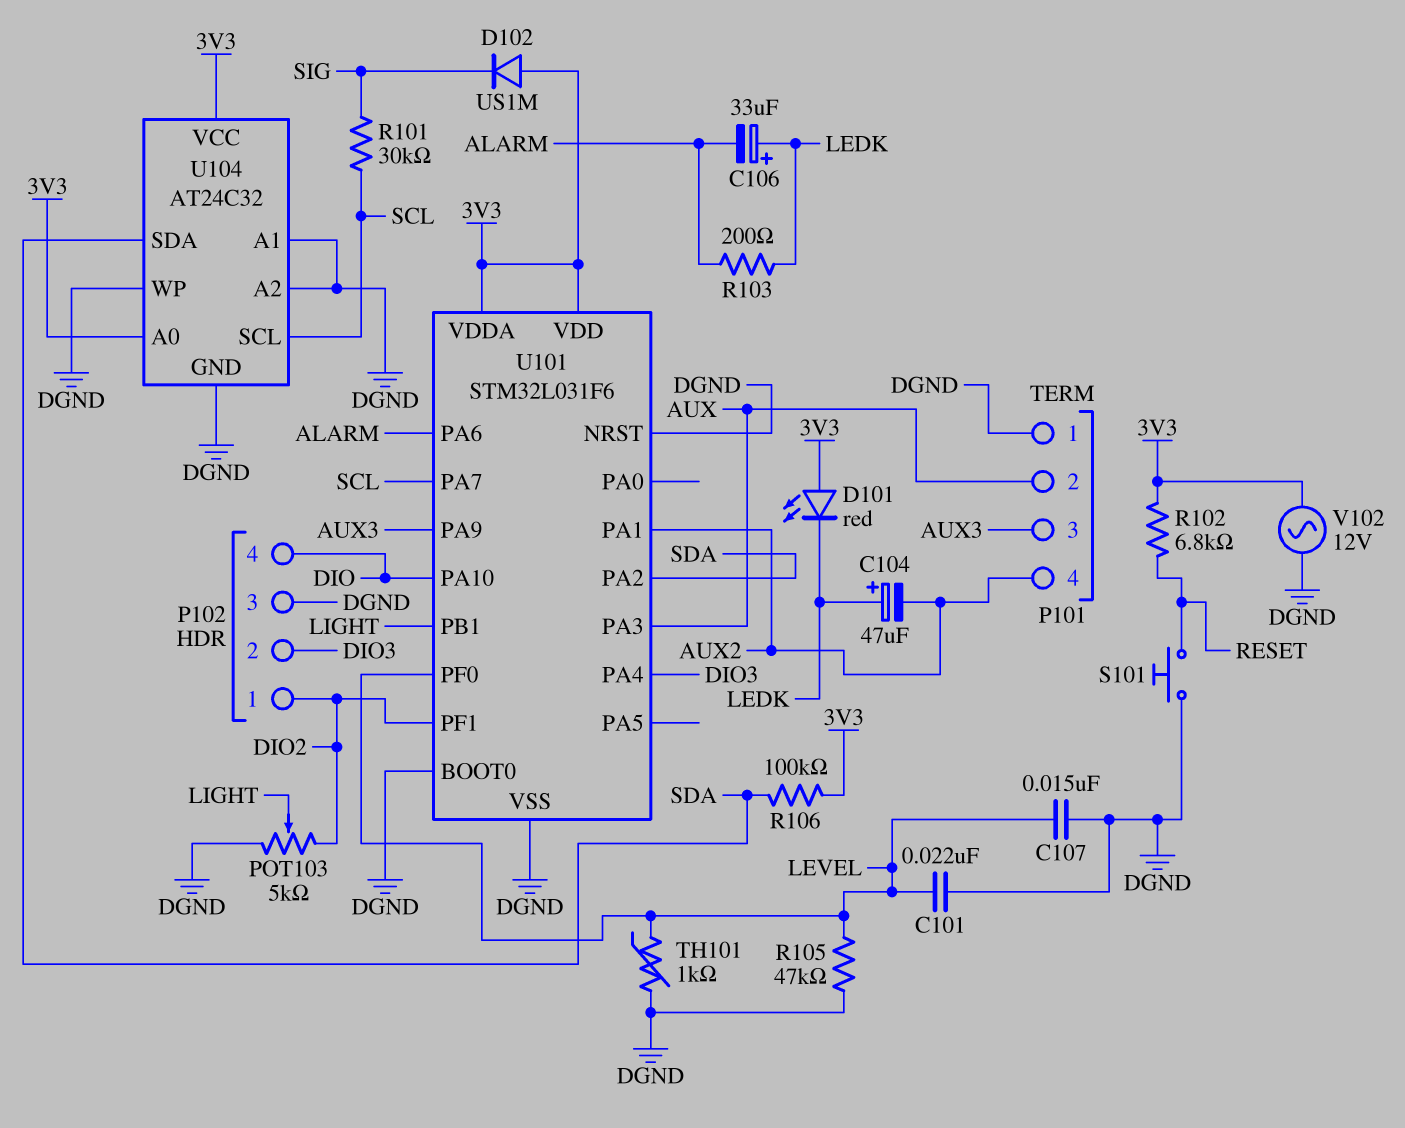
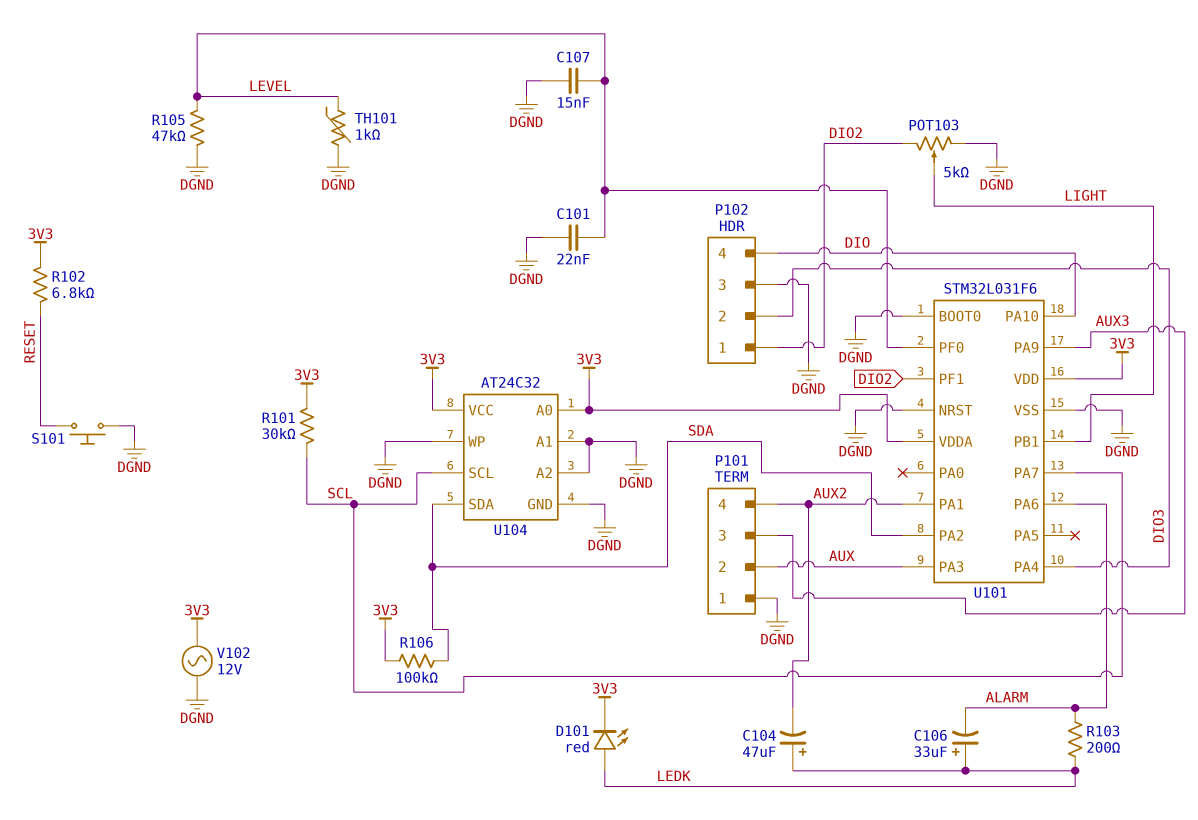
D101: LED red (A 3V3, K LEDK) -> LED red (A LEDK, K 3V3)
D102: diode US1M (A 3V3, K SIG) -> none
R101: 30k (SCL, SIG) -> 30k (3V3, SCL)

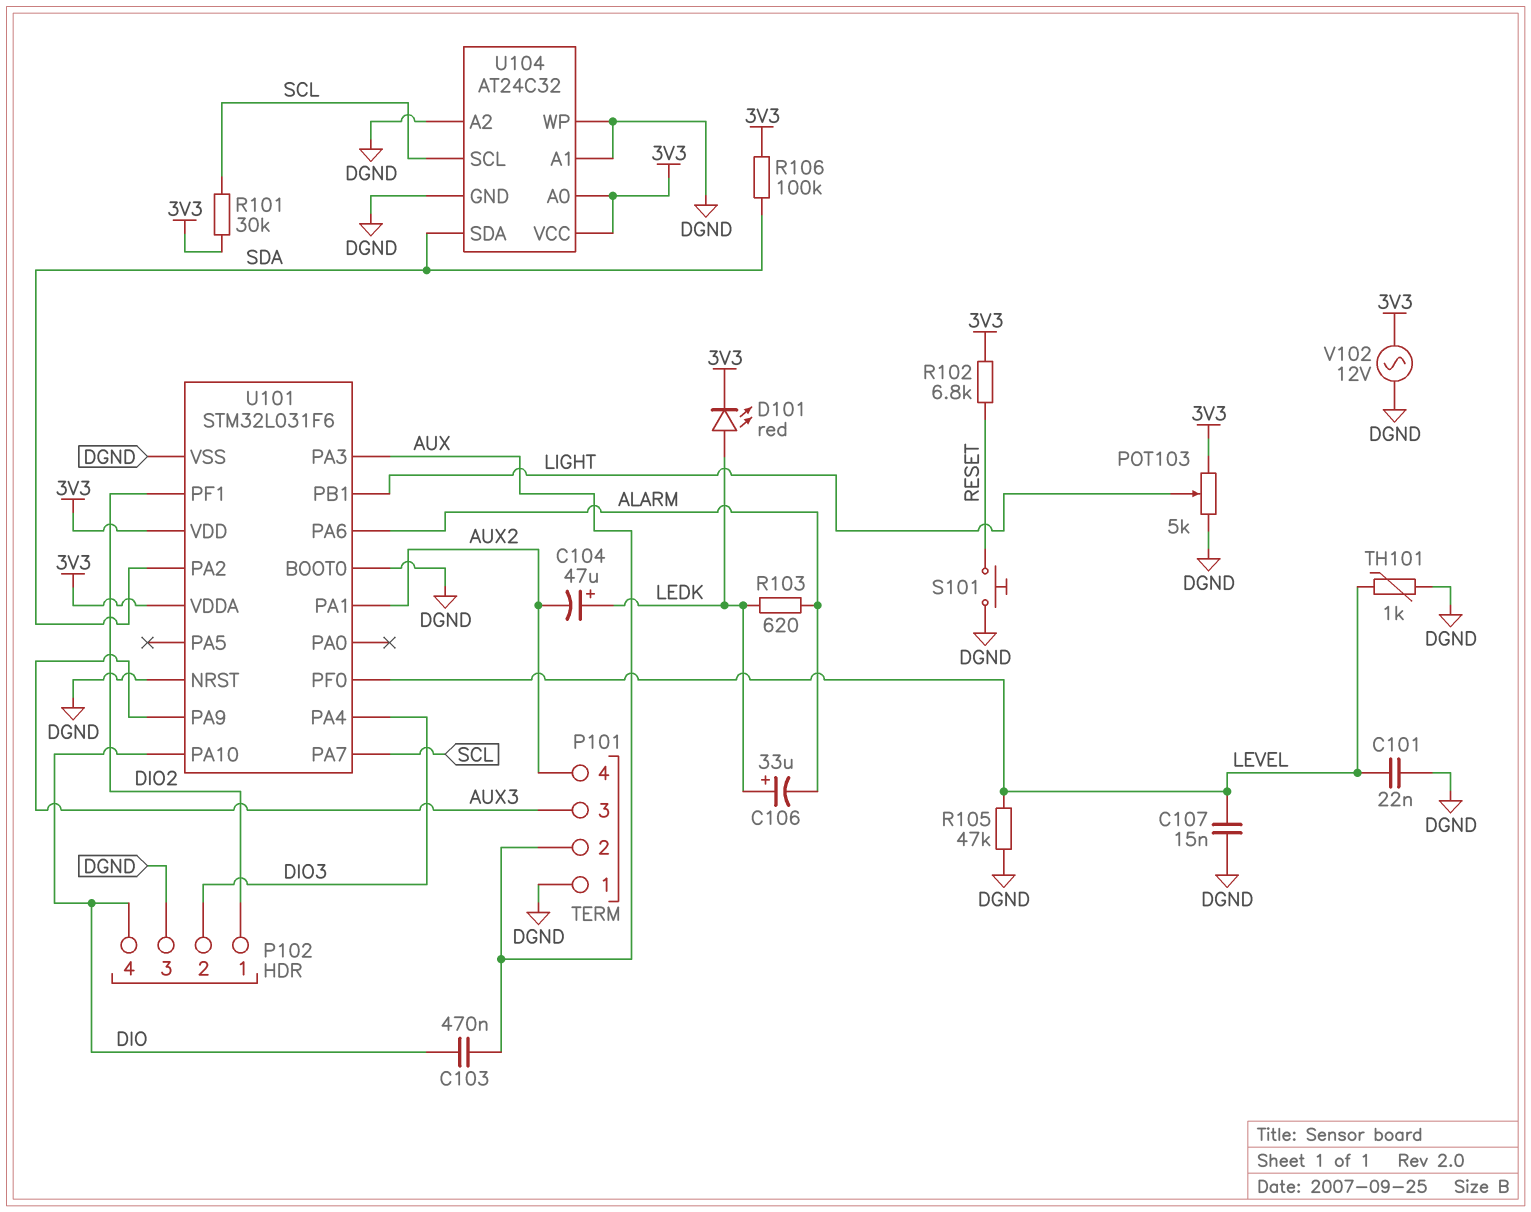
C103: none -> 470nF (AUX, DIO)
POT103: 5k (DGND, DIO2, wiper LIGHT) -> 5k (3V3, DGND, wiper LIGHT)
R103: 200 (ALARM, LEDK) -> 620 (ALARM, LEDK)

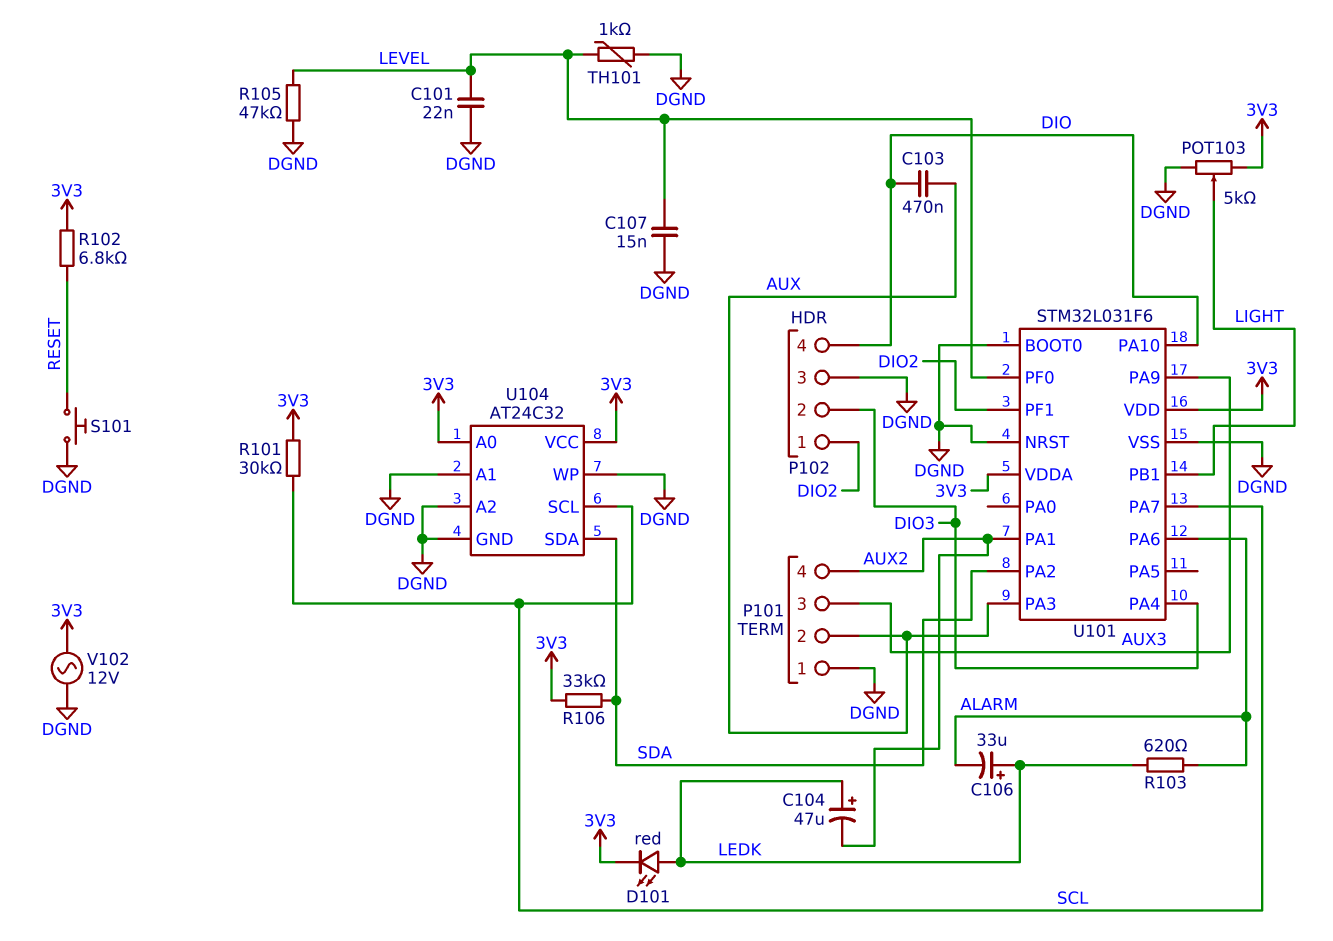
R106: 100k (3V3, SDA) -> 33k (3V3, SDA)

